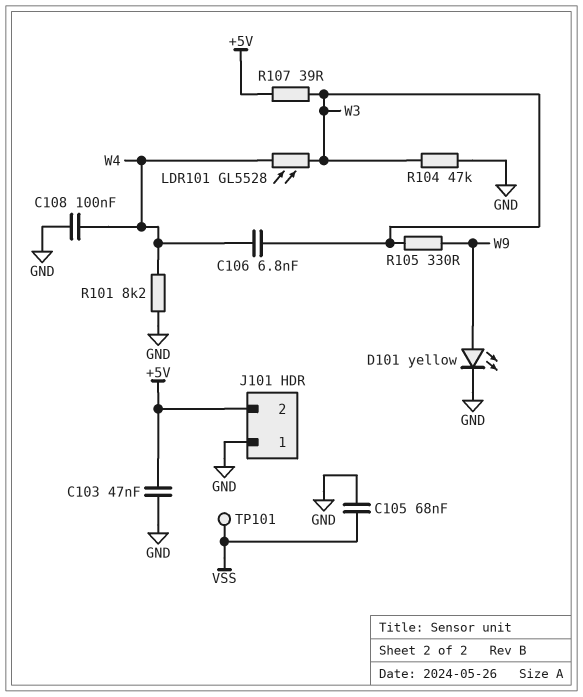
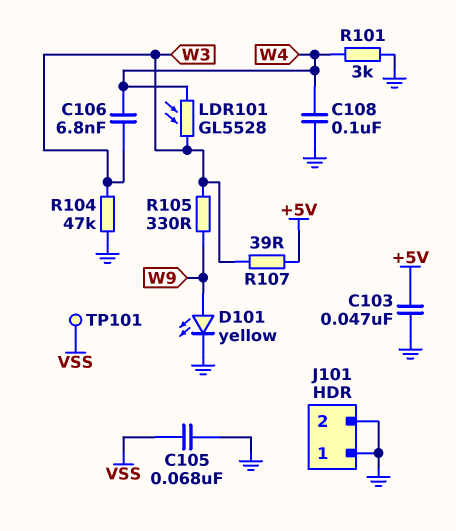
J101 pin 2: +5V -> GND
R101: 8.2k (GND, W4) -> 3k (GND, W4)

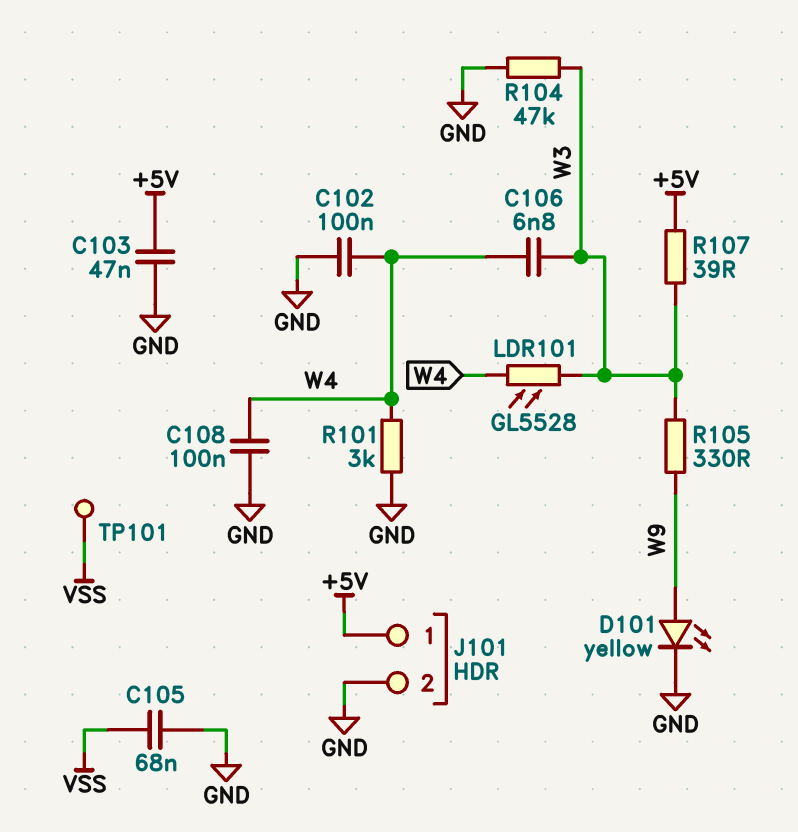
C102: none -> 100nF (GND, W4)
J101 pin 1: GND -> +5V

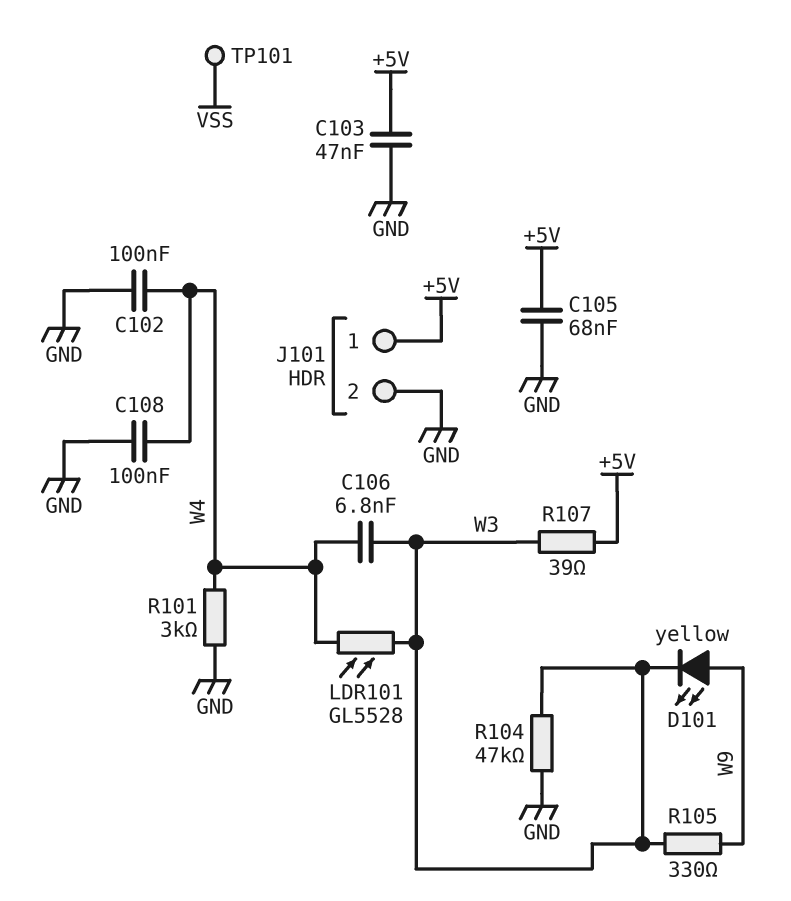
C105: 68nF (GND, VSS) -> 68nF (+5V, GND)
D101: LED yellow (A W9, K GND) -> LED yellow (A W9, K W3)

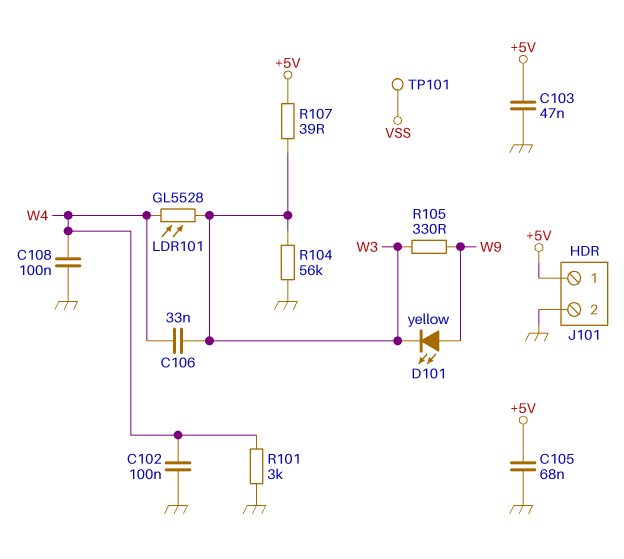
C106: 6.8nF (W3, W4) -> 33nF (W3, W4)
R104: 47k (GND, W3) -> 56k (GND, W3)

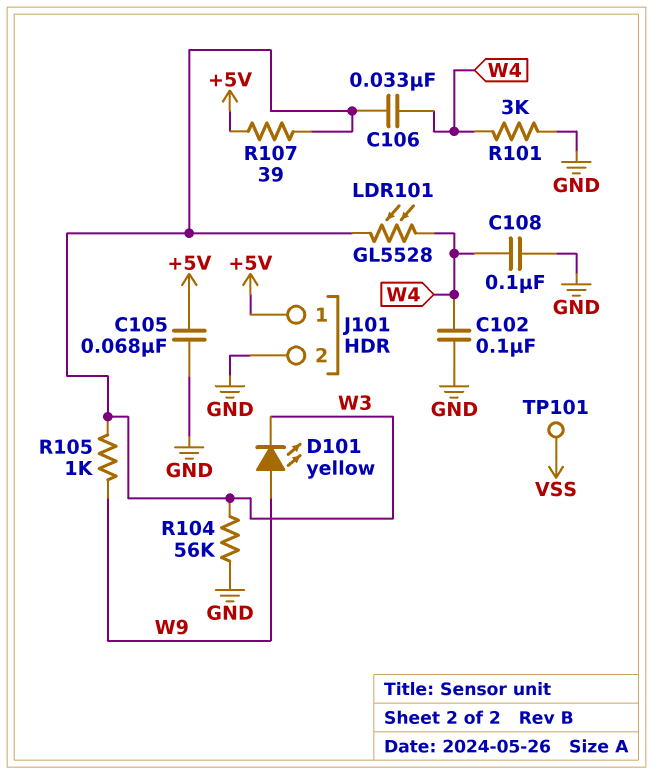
C103: 47nF (+5V, GND) -> none
R105: 330 (W3, W9) -> 1k (W3, W9)

